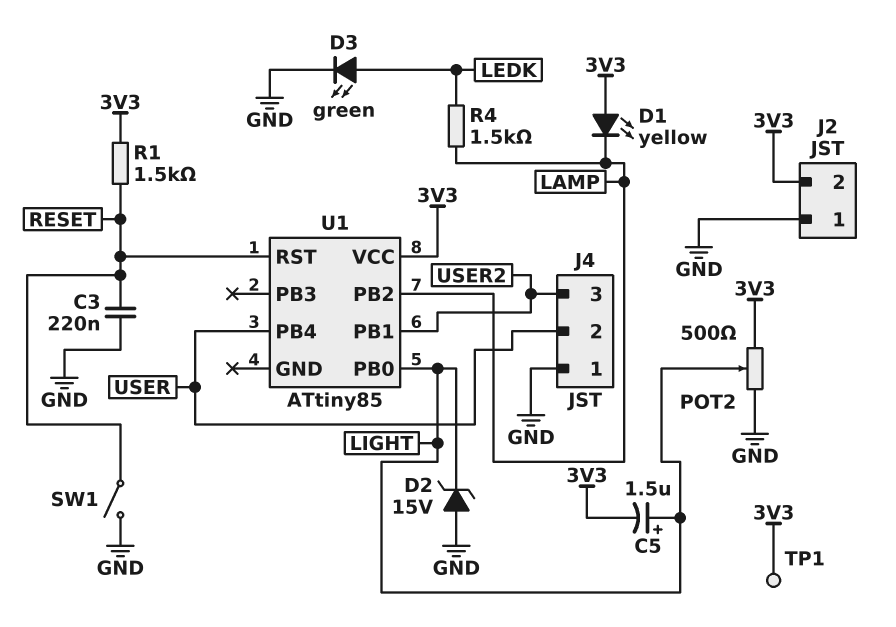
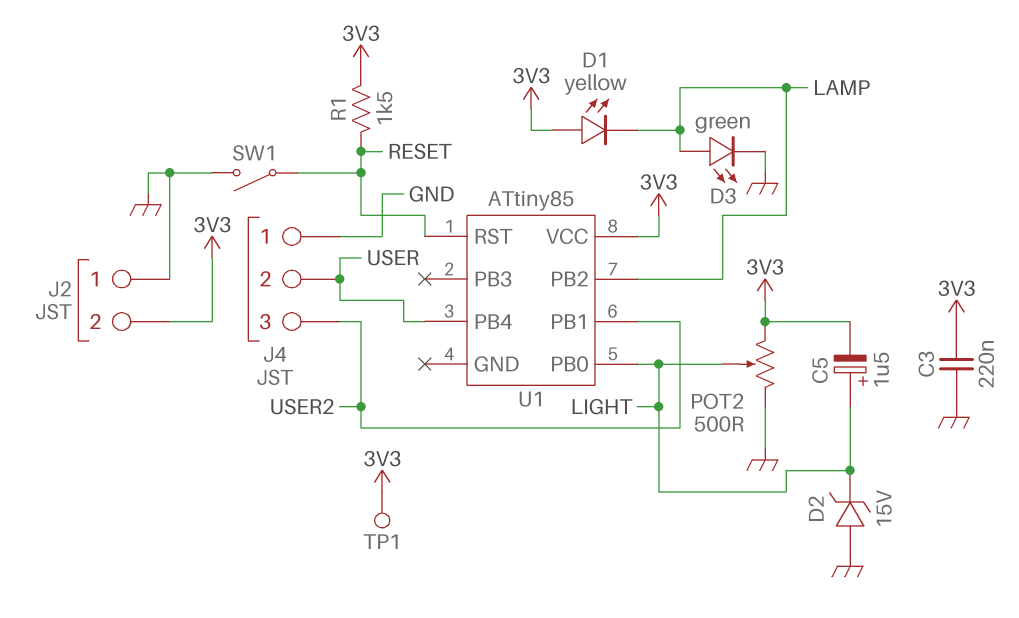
C3: 220nF (GND, RESET) -> 220nF (3V3, GND)
D3: LED green (A LEDK, K GND) -> LED green (A LAMP, K GND)
R4: 1.5k (LAMP, LEDK) -> none

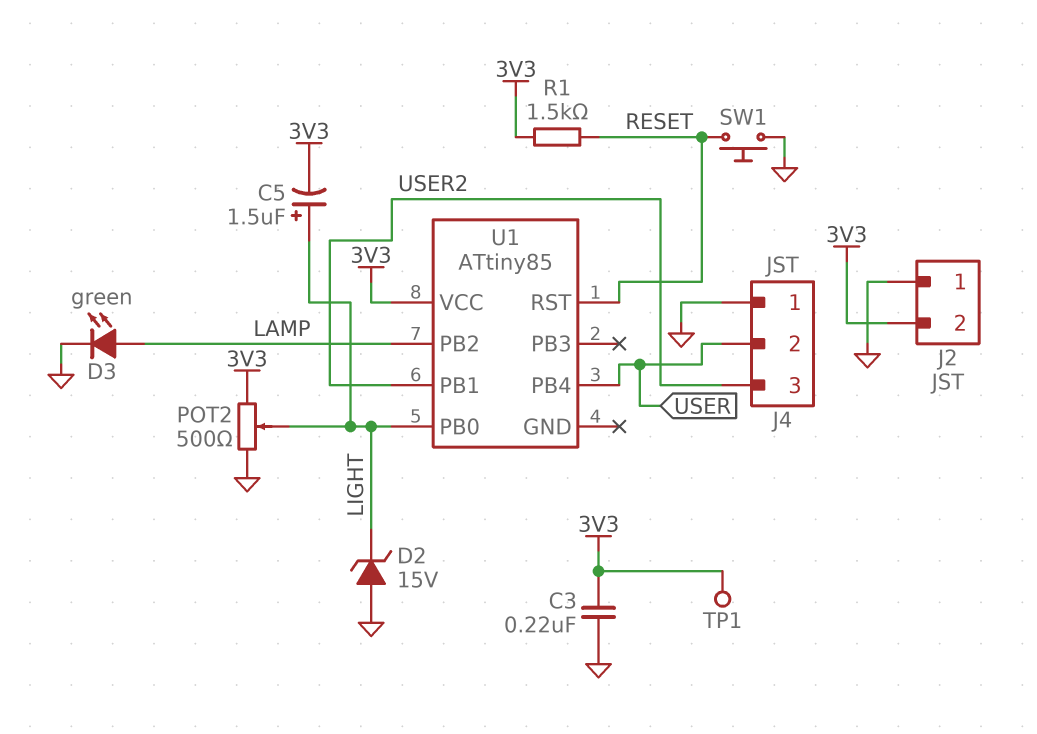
D1: LED yellow (A 3V3, K LAMP) -> none
SW1: switch (GND, RESET) -> button (GND, RESET)

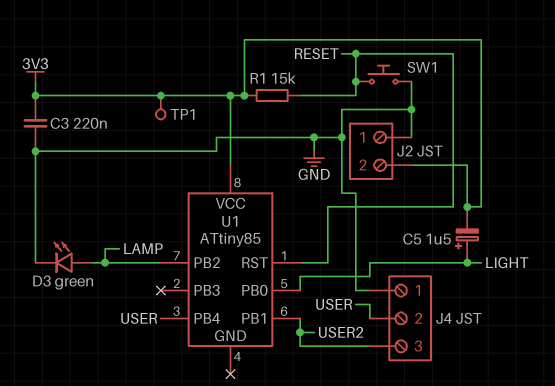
D2: zener 15V (A GND, K LIGHT) -> none
POT2: 500 (3V3, GND, wiper LIGHT) -> none
R1: 1.5k (3V3, RESET) -> 15k (3V3, RESET)

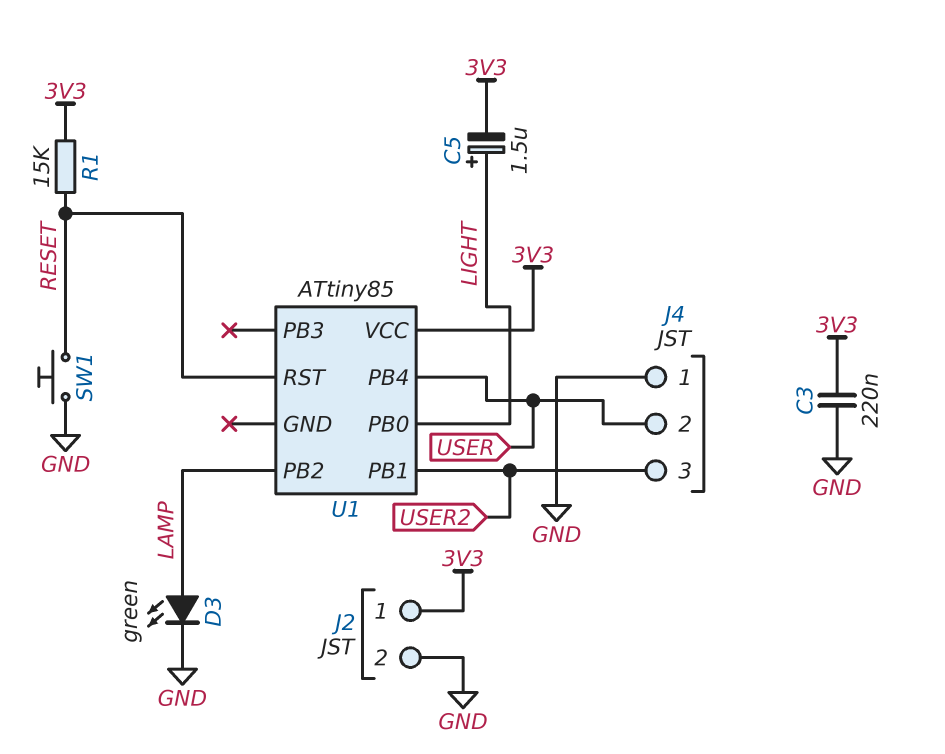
J2 pin 1: GND -> 3V3
J2 pin 2: 3V3 -> GND
TP1: test point (3V3) -> none

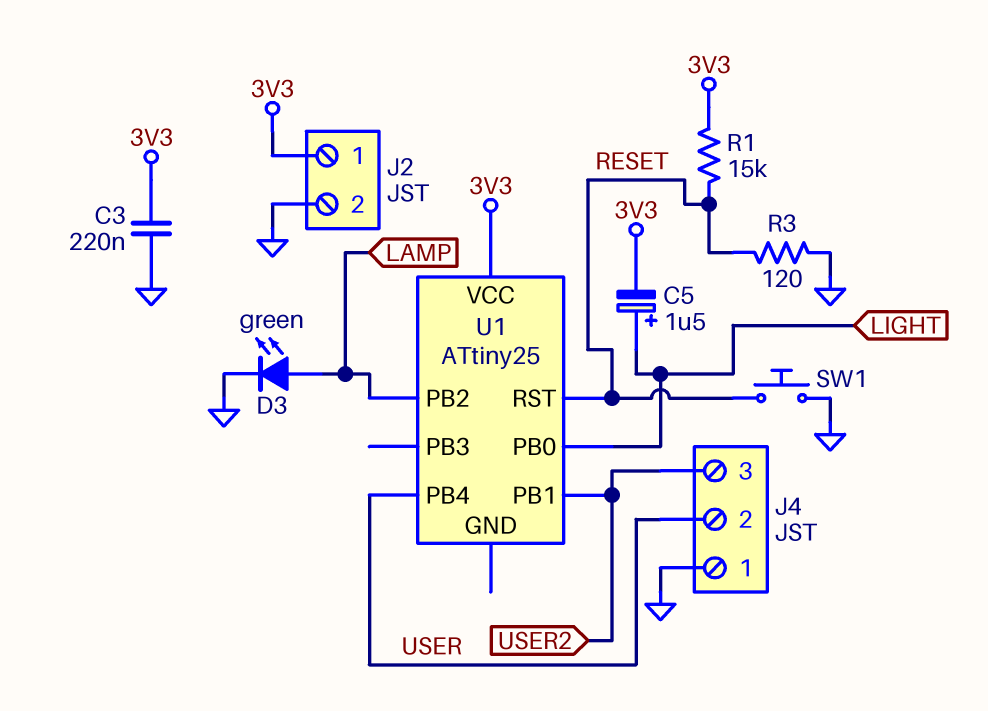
R3: none -> 120 (GND, RESET)
U1: ATtiny85 -> ATtiny25

